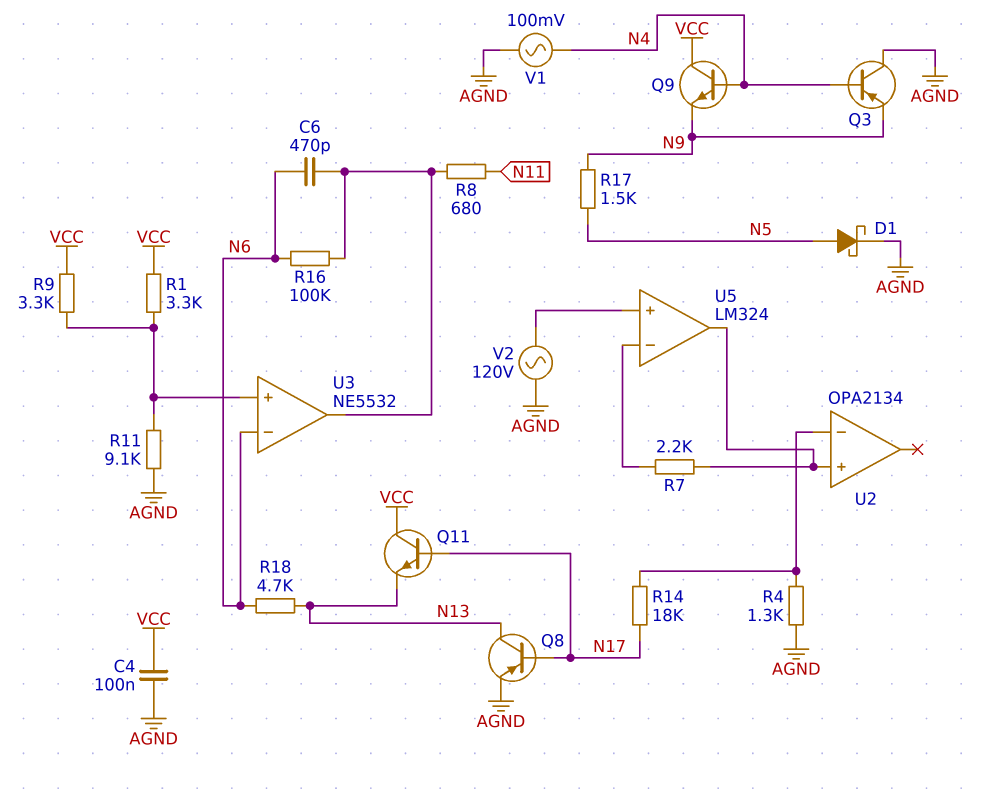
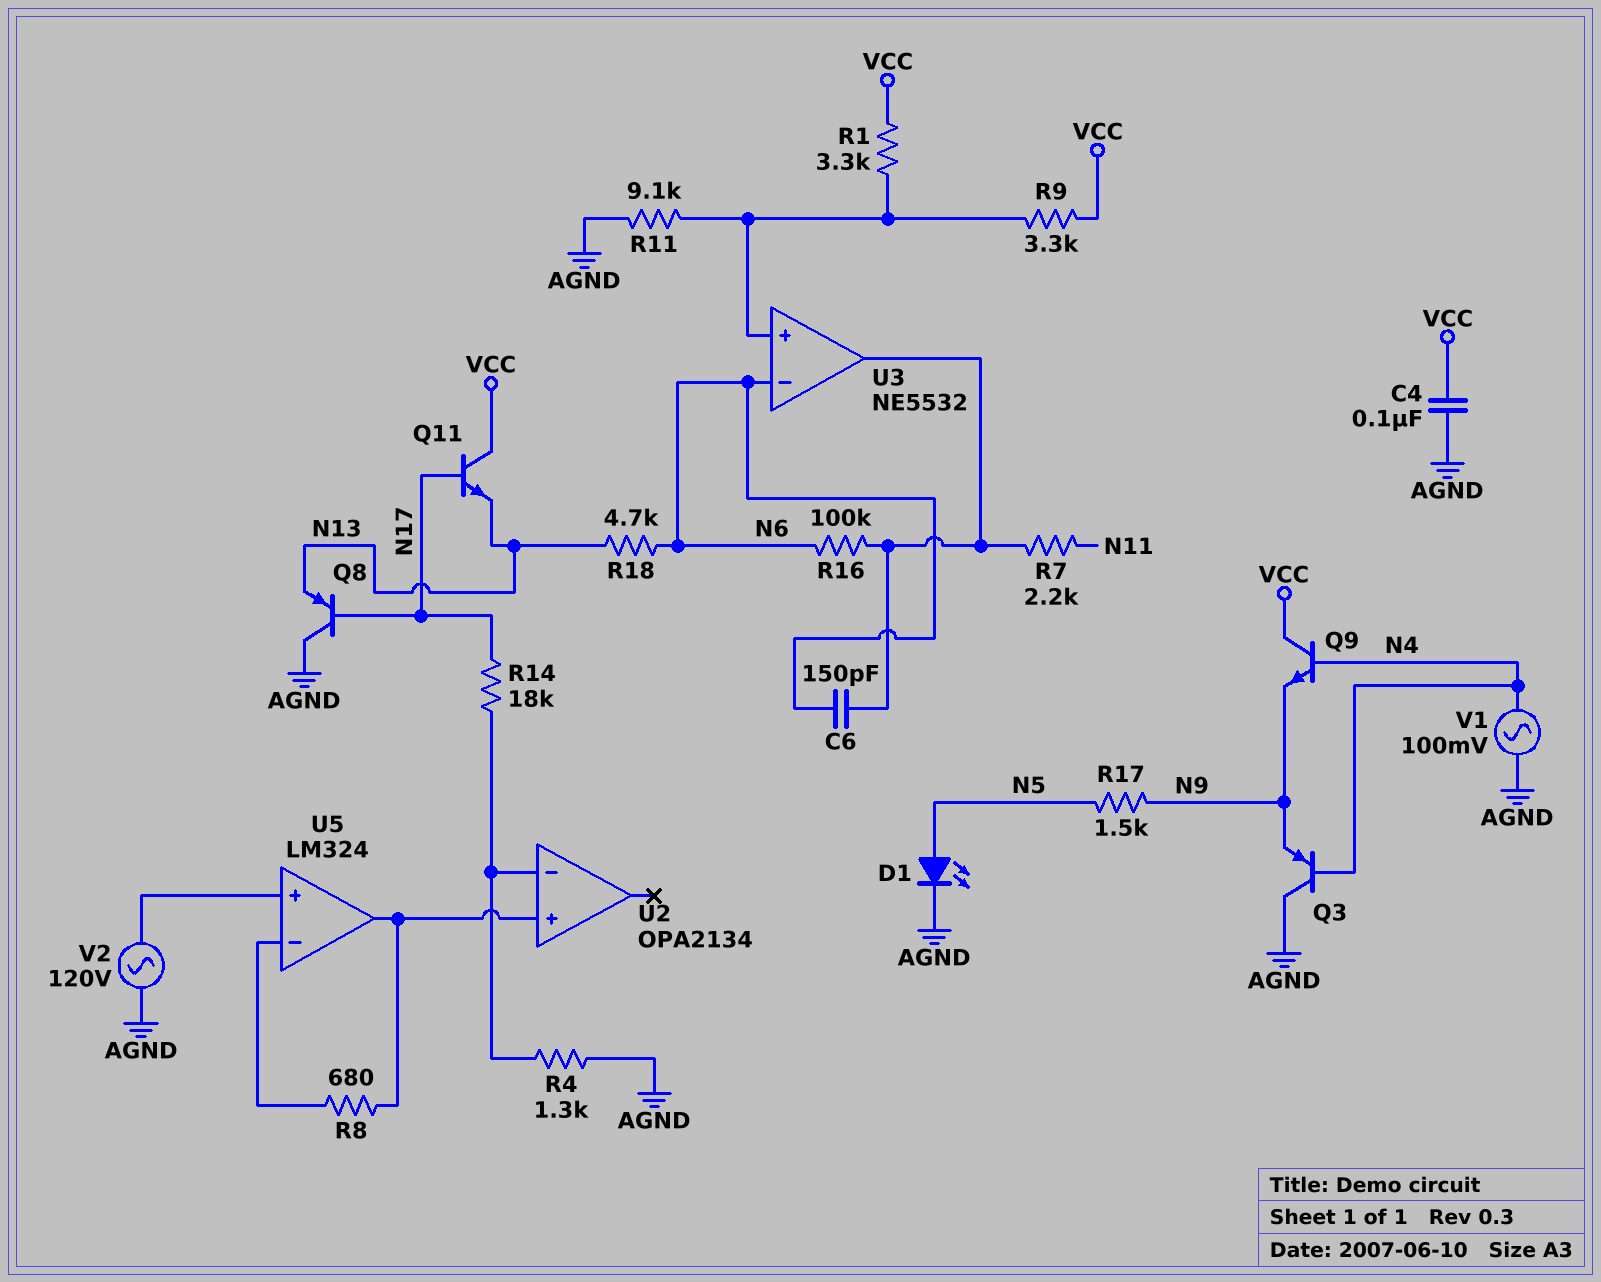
C6: 470pF (N6, U3/out) -> 150pF (N6, U3/out)
D1: schottky (A N5, K AGND) -> LED (A N5, K AGND)
Q8: PNP (B N17, C N13, E AGND) -> PNP (B N17, C AGND, E N13)
R7: 2.2k (U2/in+, U5/in-) -> 2.2k (N11, U3/out)
R8: 680 (N11, U3/out) -> 680 (U2/in+, U5/in-)

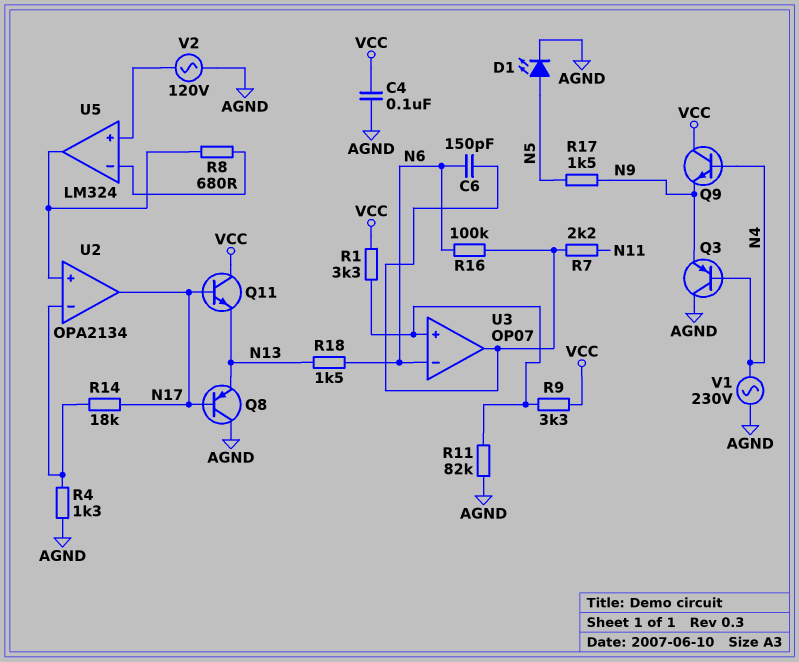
R11: 9.1k (AGND, U3/in+) -> 82k (AGND, U3/in+)
R18: 4.7k (N6, N13) -> 1.5k (N6, N13)
U2 pin out: none -> N17
U3: NE5532 -> OP07
V1: AC 100mV (AGND, N4) -> AC 230V (AGND, N4)

